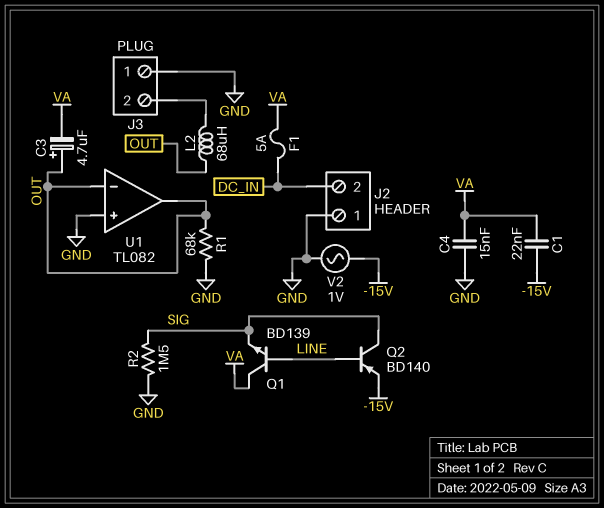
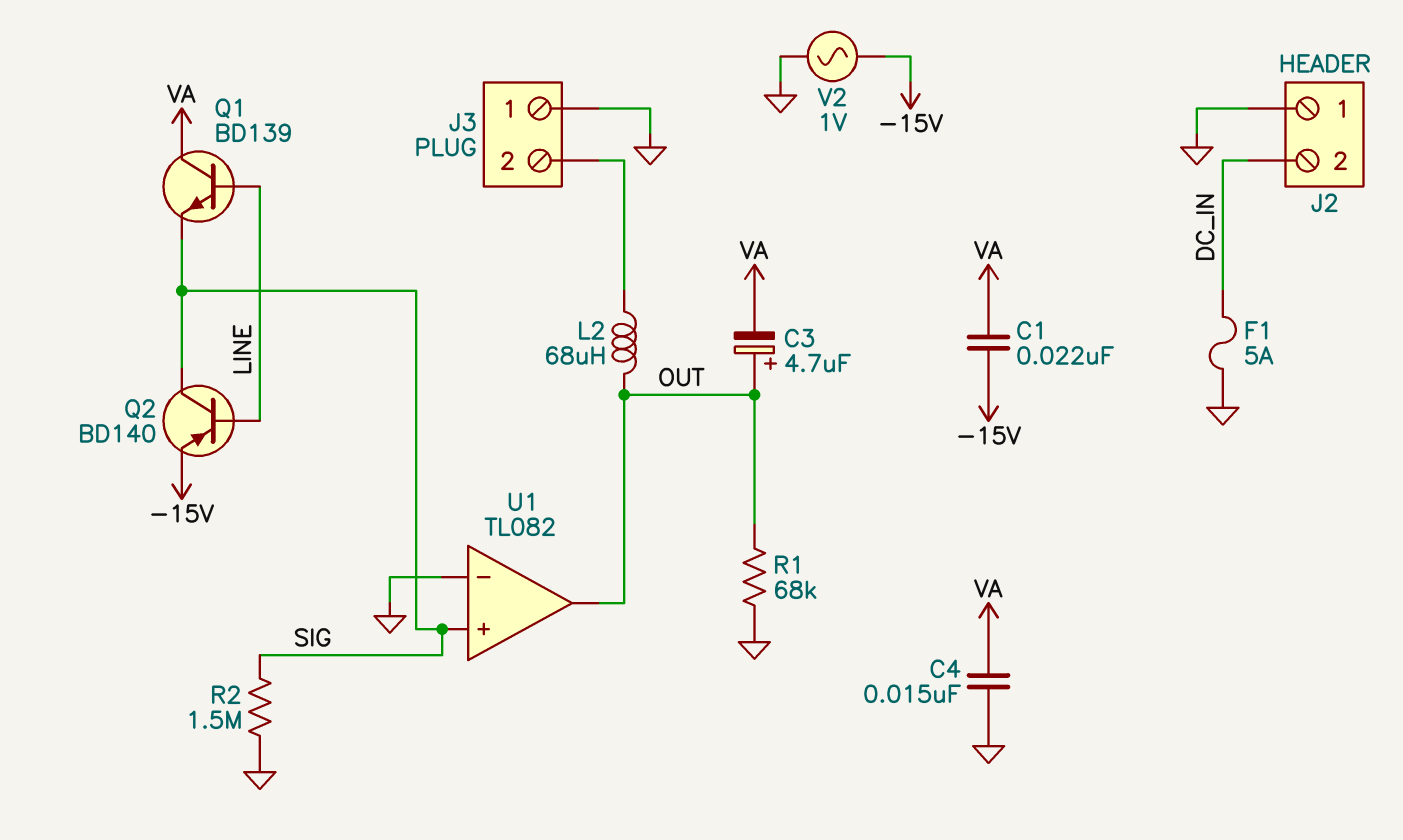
F1: 5A (DC_IN, VA) -> 5A (DC_IN, GND)
U1 pin in+: GND -> SIG
U1 pin in-: OUT -> GND

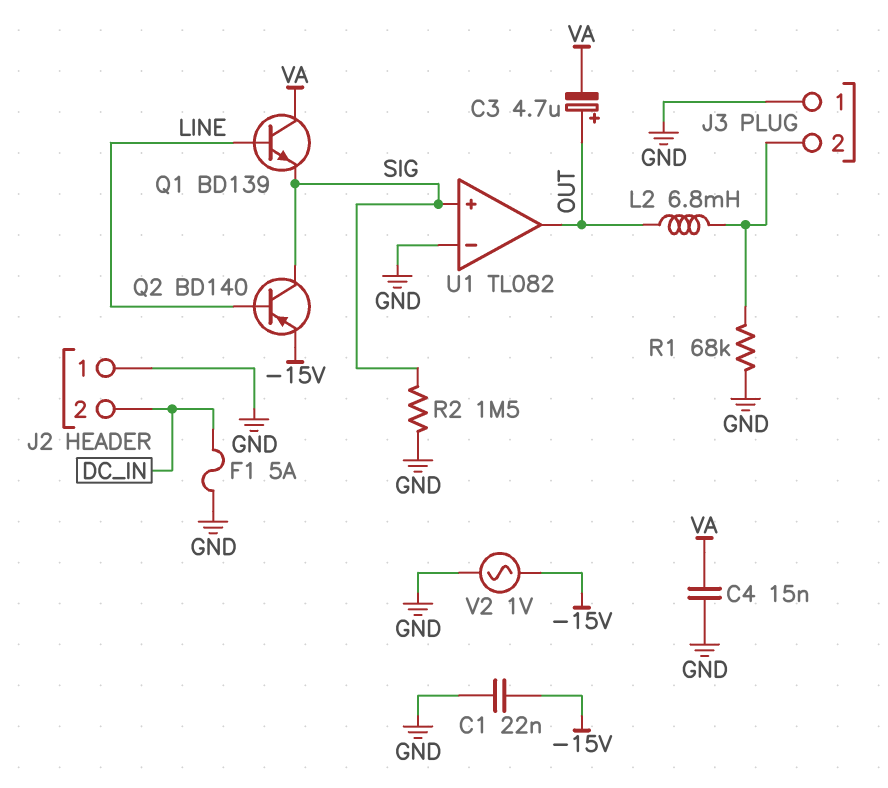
C1: 22nF (-15V, VA) -> 22nF (-15V, GND)
L2: 68uH (J3/2, OUT) -> 6.8mH (J3/2, OUT)
R1: 68k (GND, OUT) -> 68k (GND, J3/2)

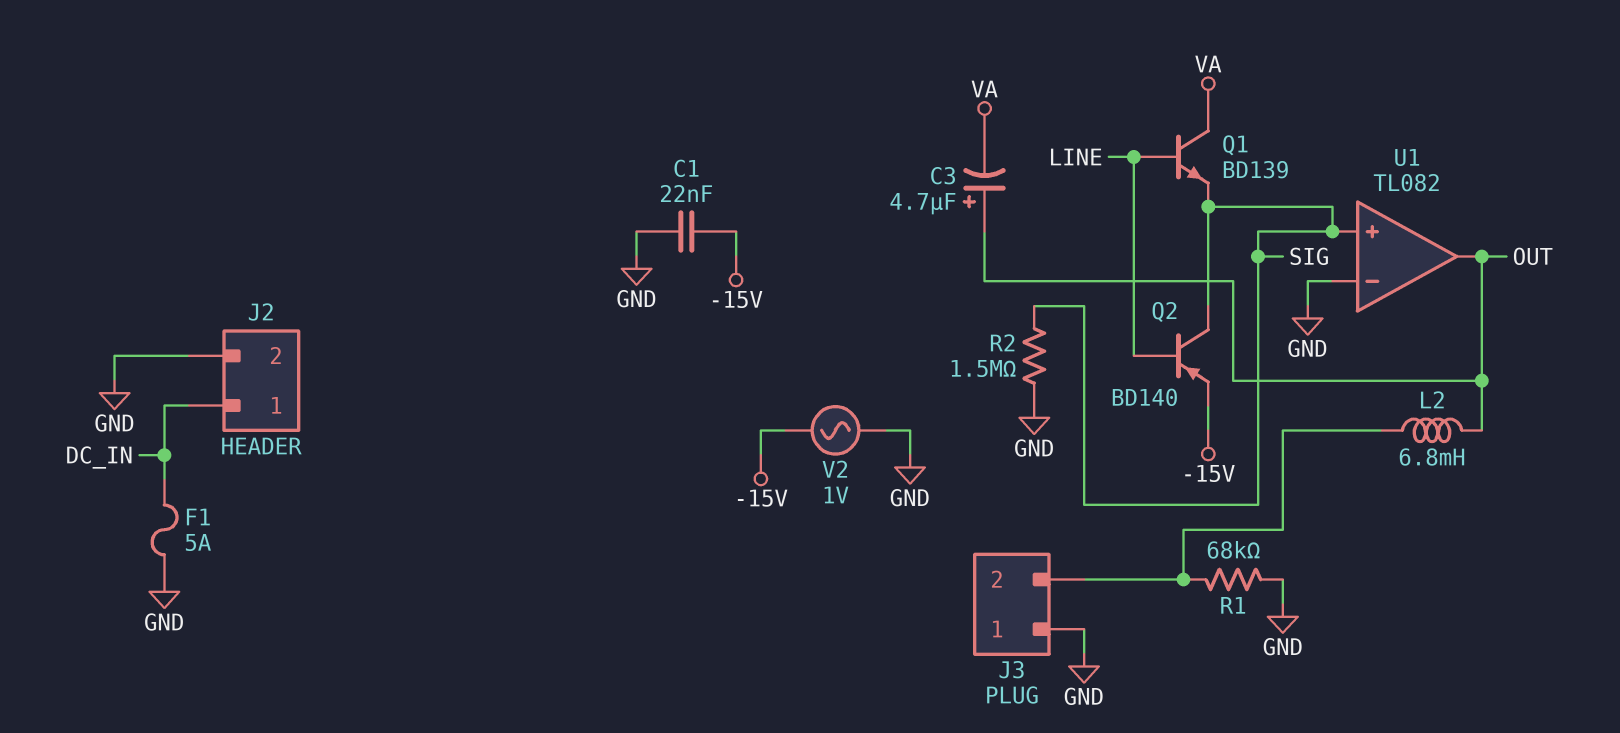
C4: 15nF (GND, VA) -> none
J2 pin 1: GND -> DC_IN
J2 pin 2: DC_IN -> GND

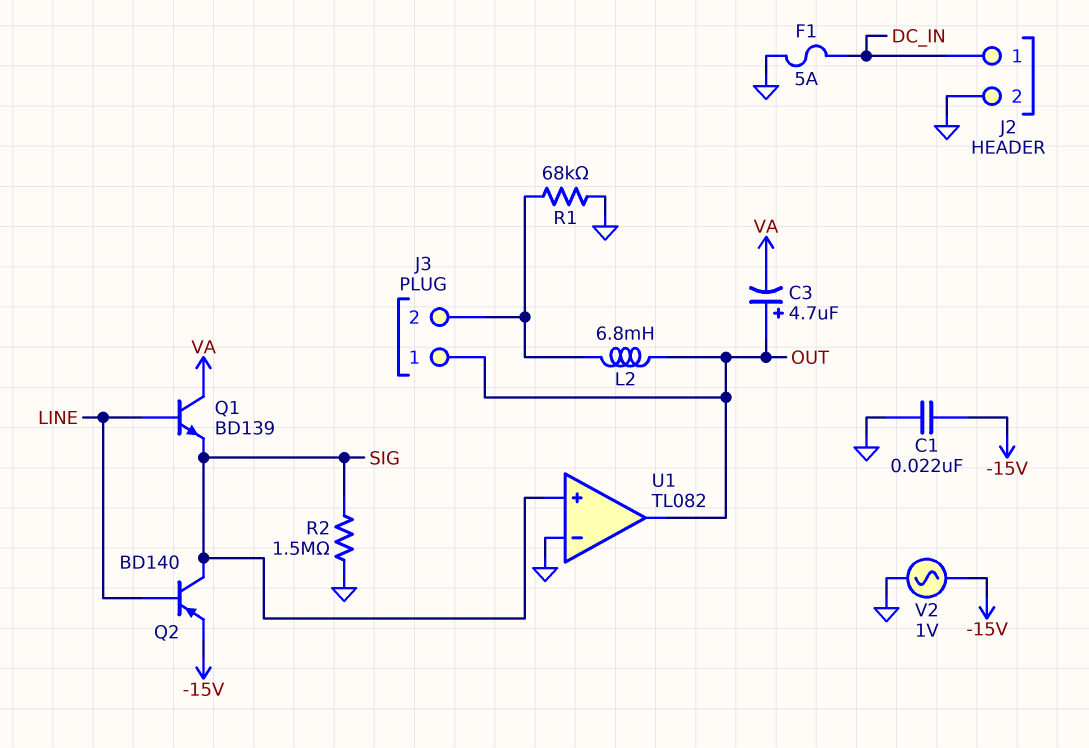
J3 pin 1: GND -> OUT

